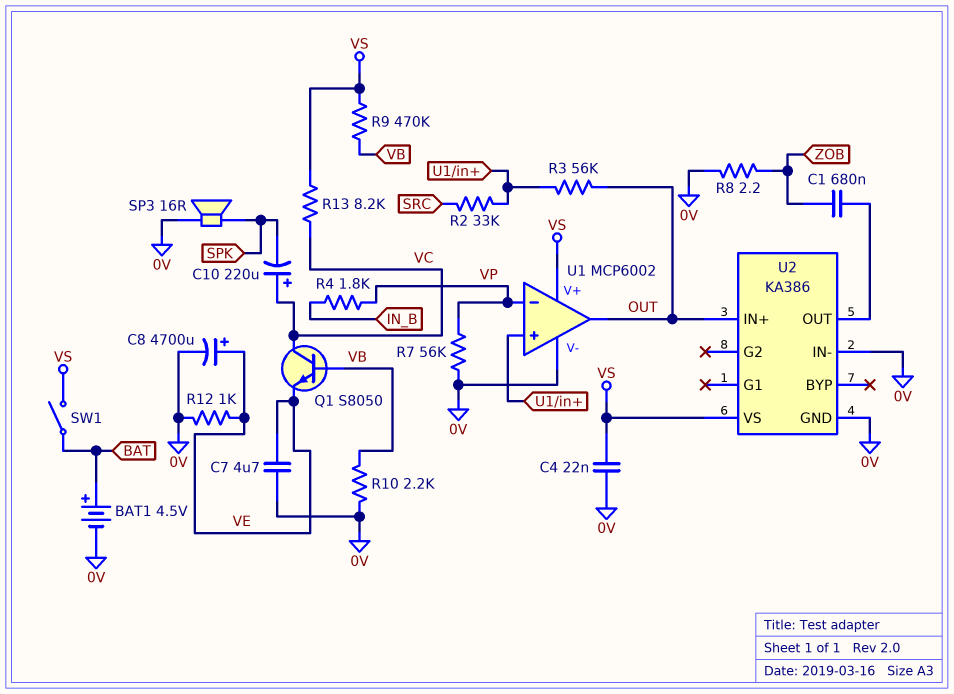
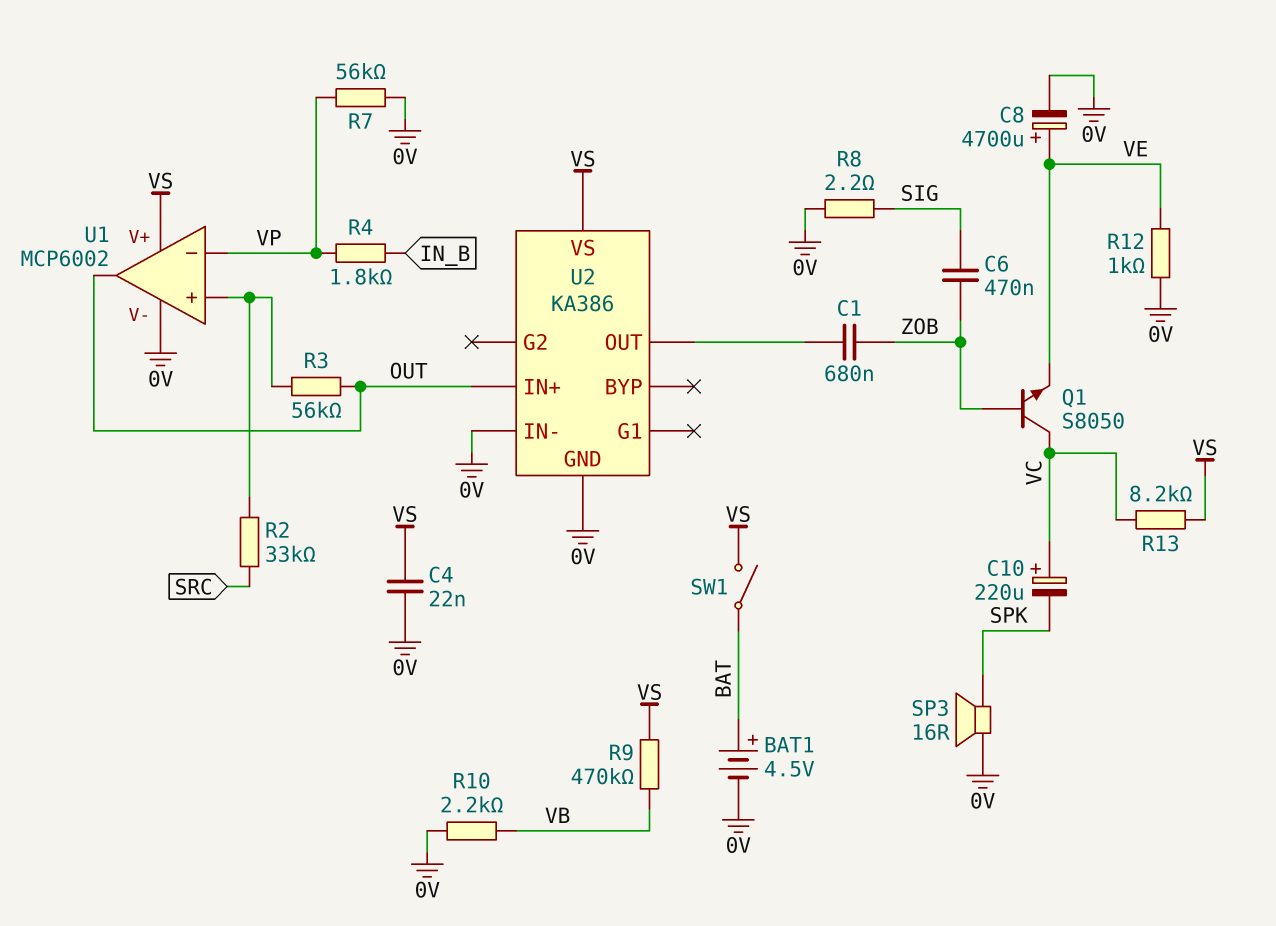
C6: none -> 470nF (SIG, ZOB)
C7: 4.7uF (0V, VE) -> none
Q1: NPN S8050 (B VB, C VC, E VE) -> NPN S8050 (B ZOB, C VC, E VE)
R8: 2.2 (0V, ZOB) -> 2.2 (0V, SIG)

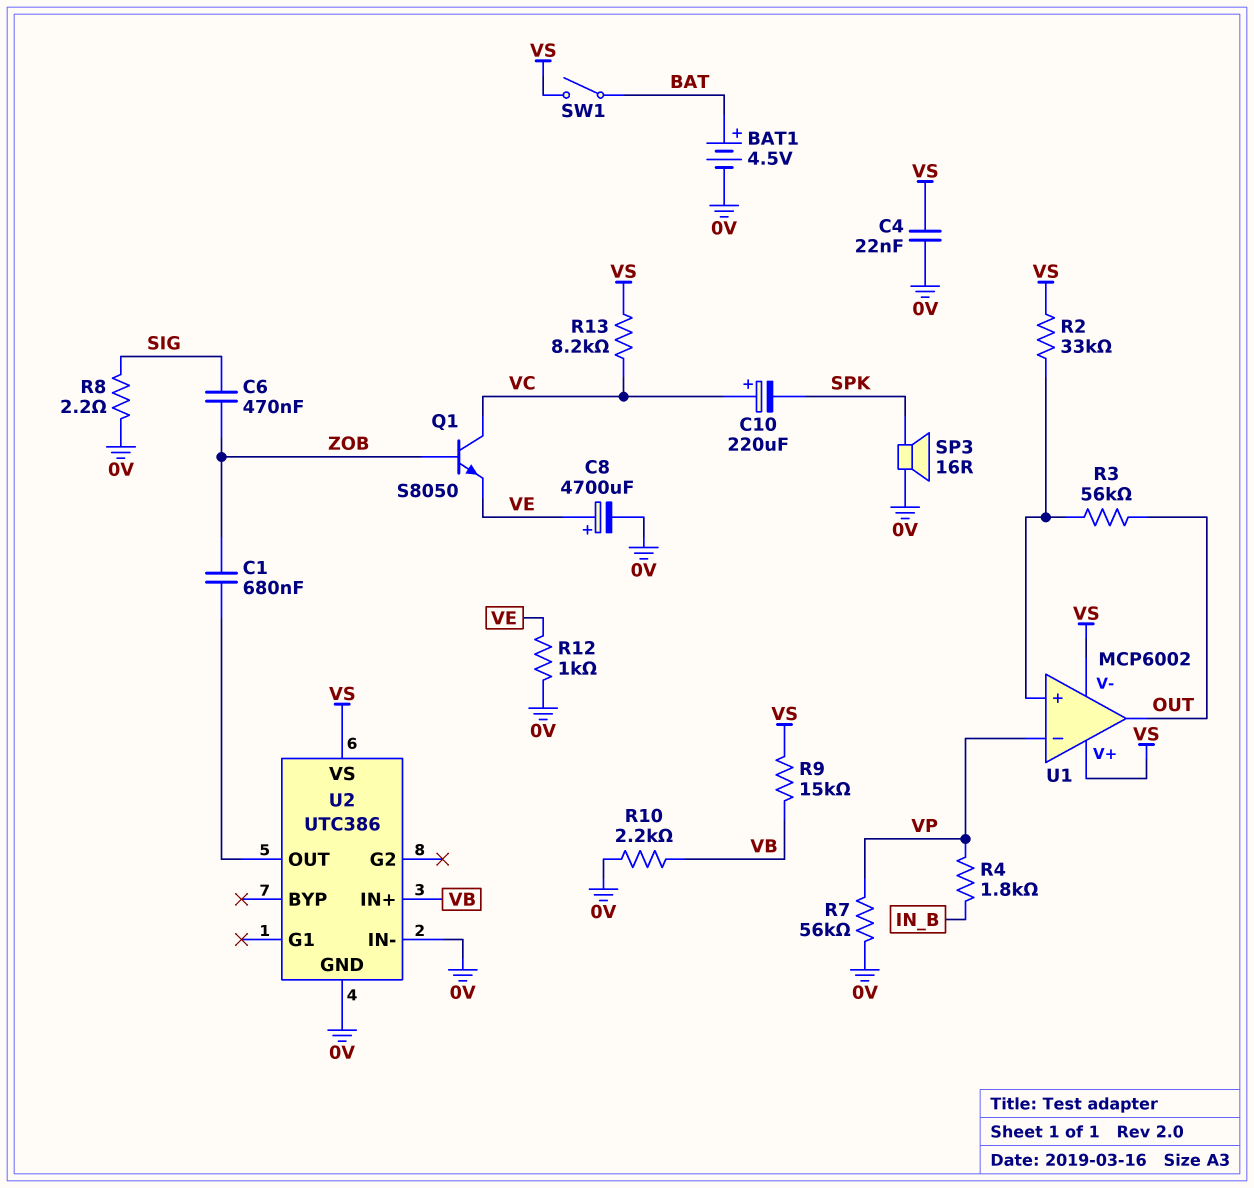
R2: 33k (SRC, U1/in+) -> 33k (U1/in+, VS)
R9: 470k (VB, VS) -> 15k (VB, VS)
U1 pin V-: 0V -> VS
U2: KA386 -> UTC386
U2 pin IN+: OUT -> VB

